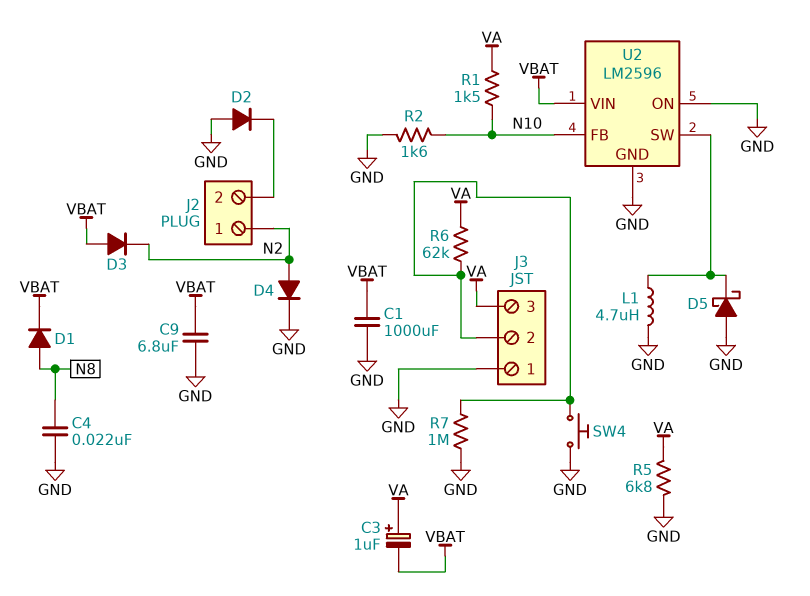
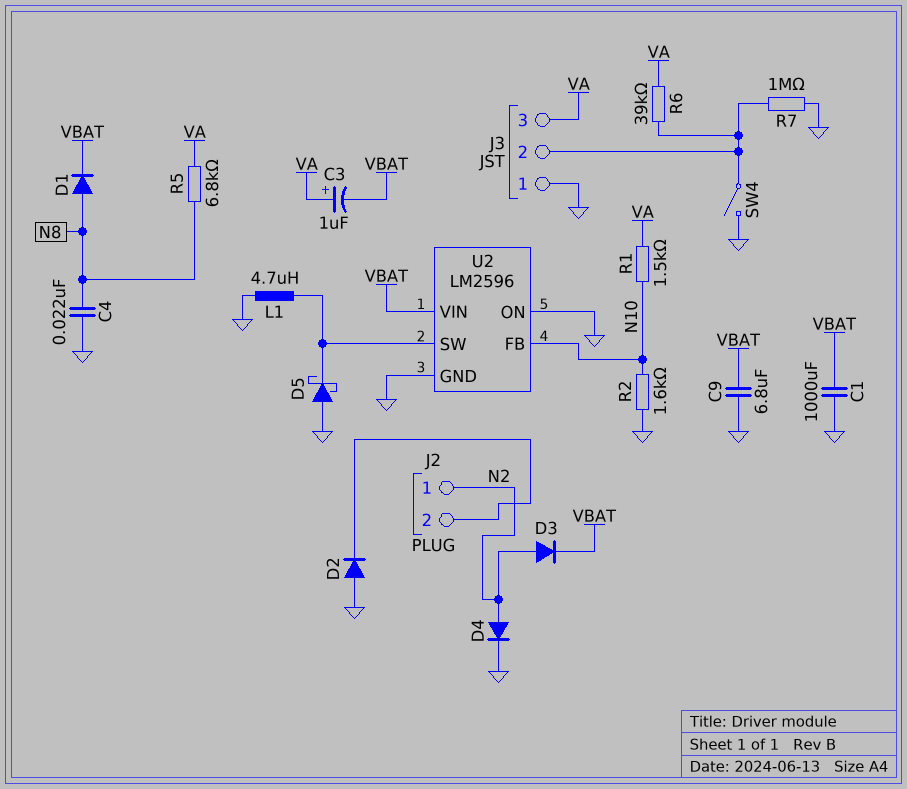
D3: diode (A VBAT, K N2) -> diode (A N2, K VBAT)
R5: 6.8k (GND, VA) -> 6.8k (N8, VA)
R6: 62k (J3/2, VA) -> 39k (J3/2, VA)
SW4: button (GND, J3/2) -> switch (GND, J3/2)

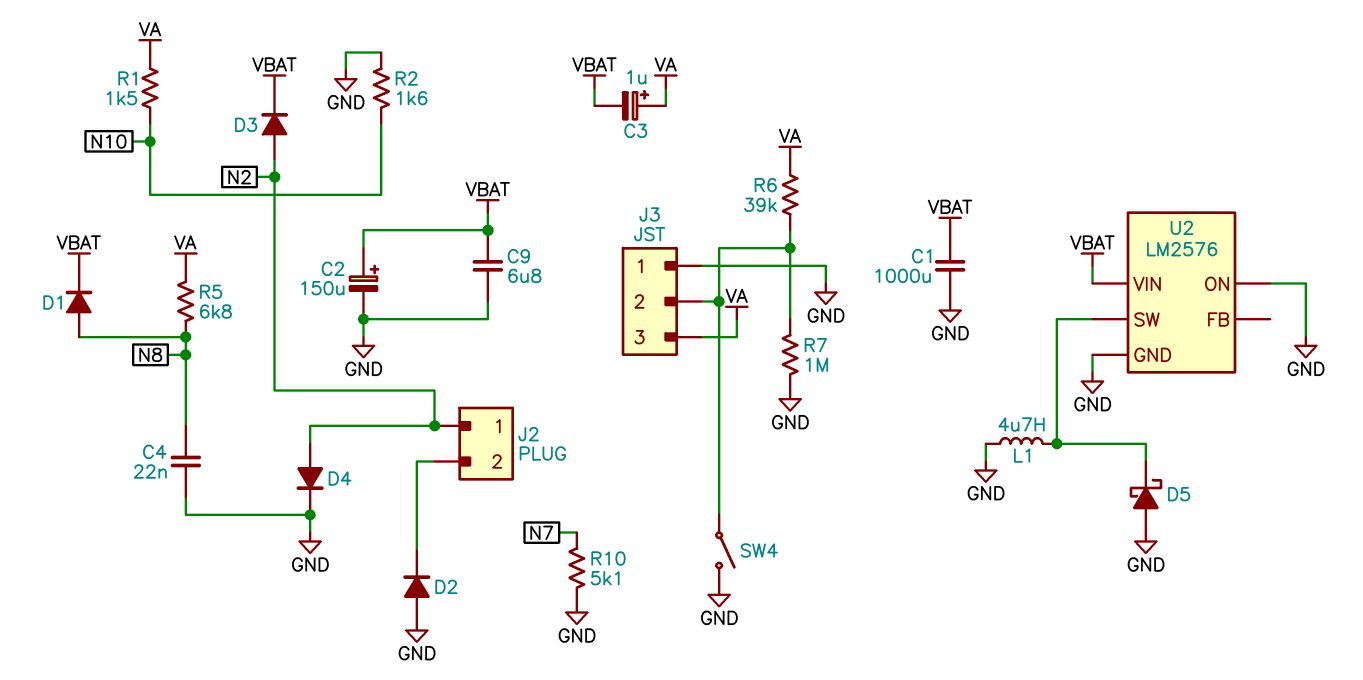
C2: none -> 150uF (plus VBAT, minus GND)
R10: none -> 5.1k (GND, N7)
U2: LM2596 -> LM2576
U2 pin FB: N10 -> none

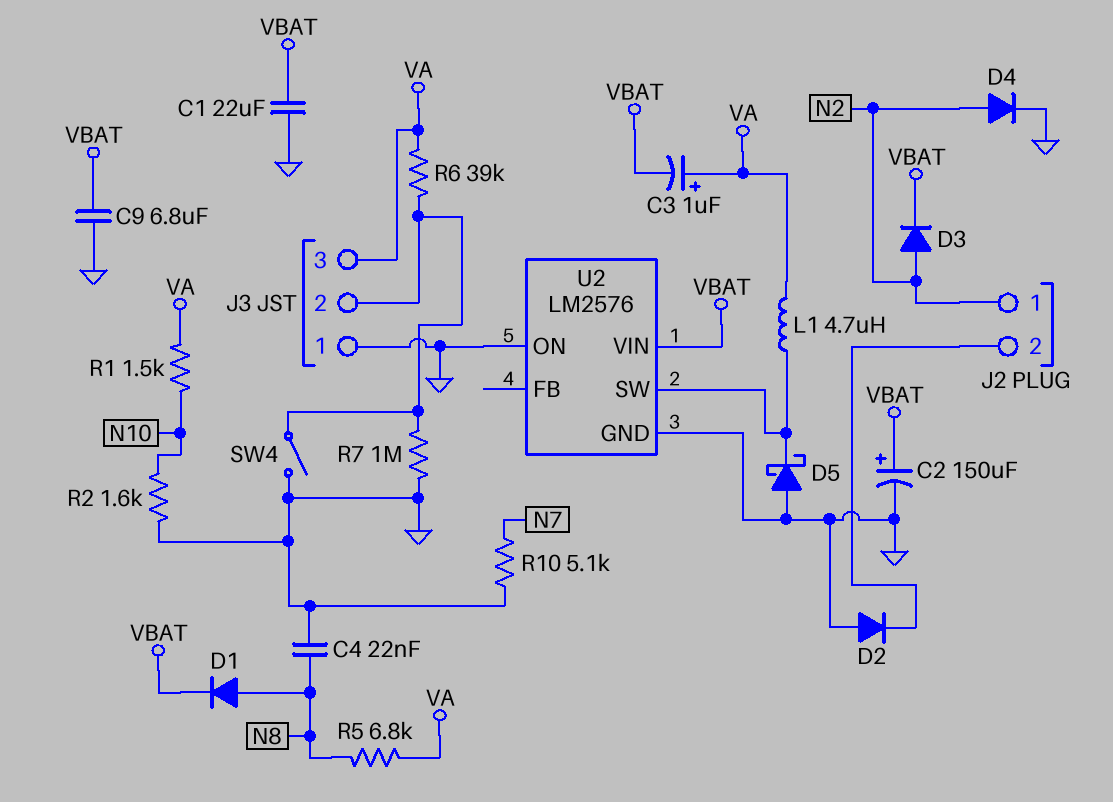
C1: 1000uF (GND, VBAT) -> 22uF (GND, VBAT)
L1: 4.7uH (GND, U2/SW) -> 4.7uH (U2/SW, VA)

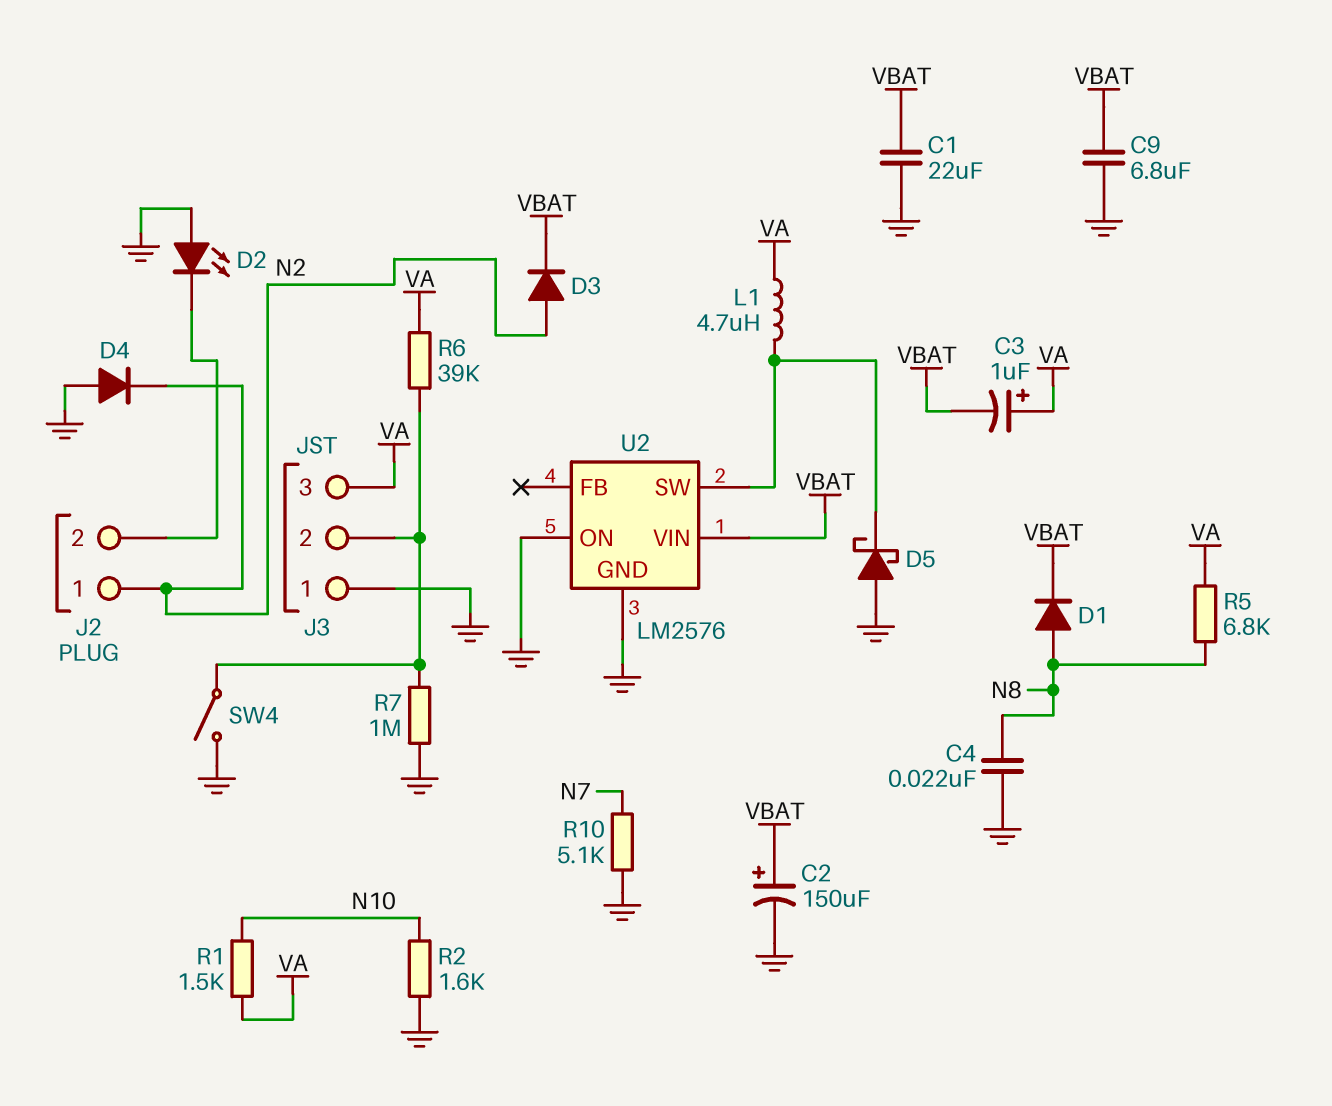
D2: diode (A GND, K J2/2) -> LED (A GND, K J2/2)
D4: diode (A N2, K GND) -> diode (A GND, K N2)

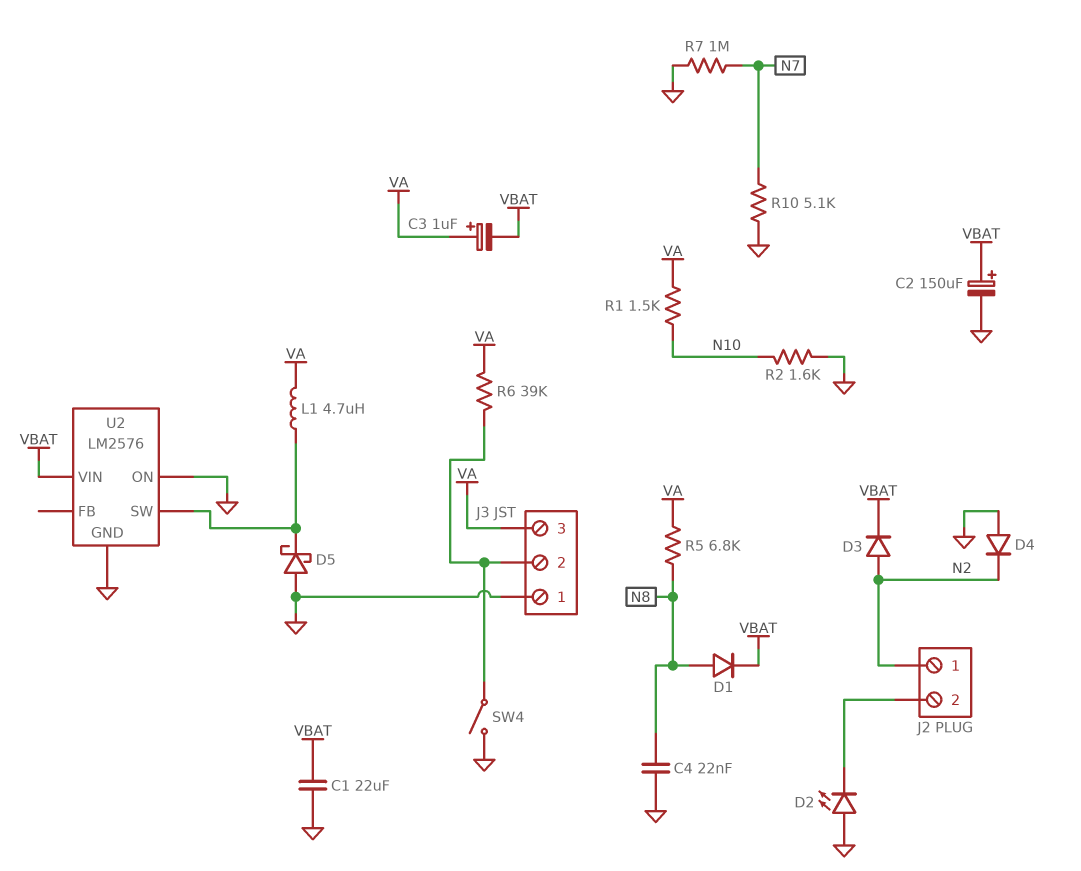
C9: 6.8uF (GND, VBAT) -> none
R7: 1M (GND, J3/2) -> 1M (GND, N7)

